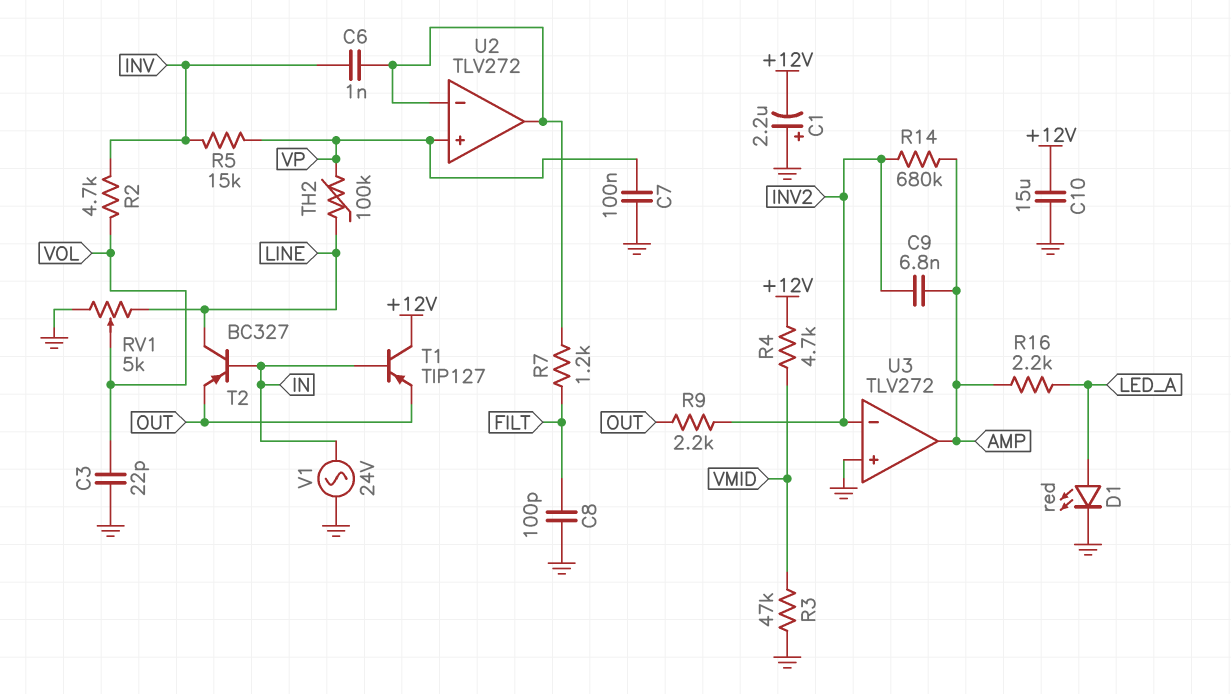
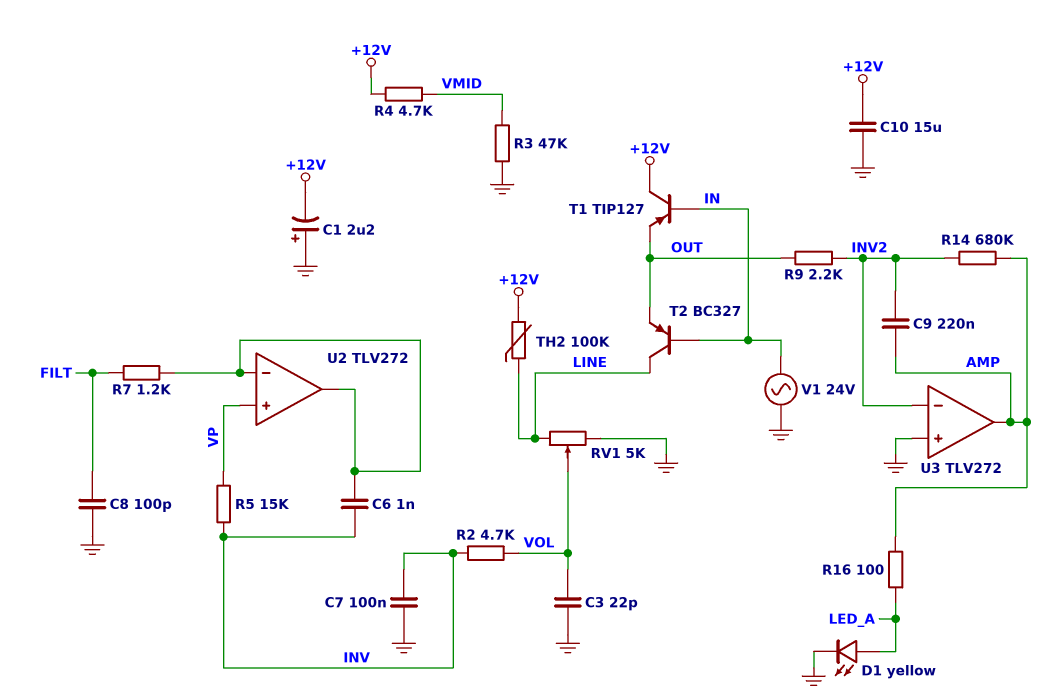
C7: 100nF (GND, VP) -> 100nF (GND, INV)
C9: 6.8nF (AMP, INV2) -> 220nF (AMP, INV2)
D1: LED red (A LED_A, K GND) -> LED yellow (A LED_A, K GND)
R16: 2.2k (AMP, LED_A) -> 100 (AMP, LED_A)
TH2: 100k (LINE, VP) -> 100k (+12V, LINE)

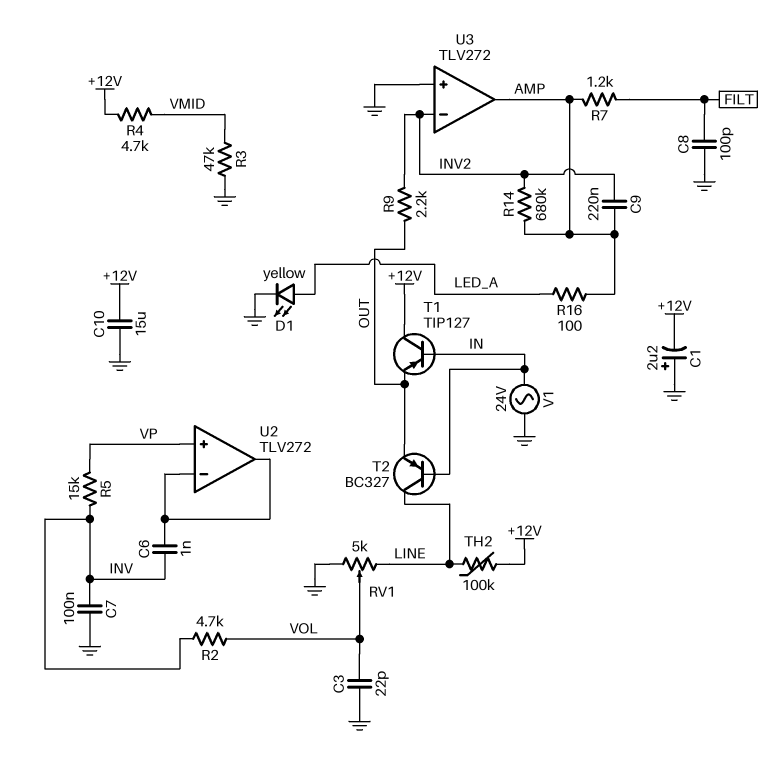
R7: 1.2k (FILT, U2/in-) -> 1.2k (AMP, FILT)

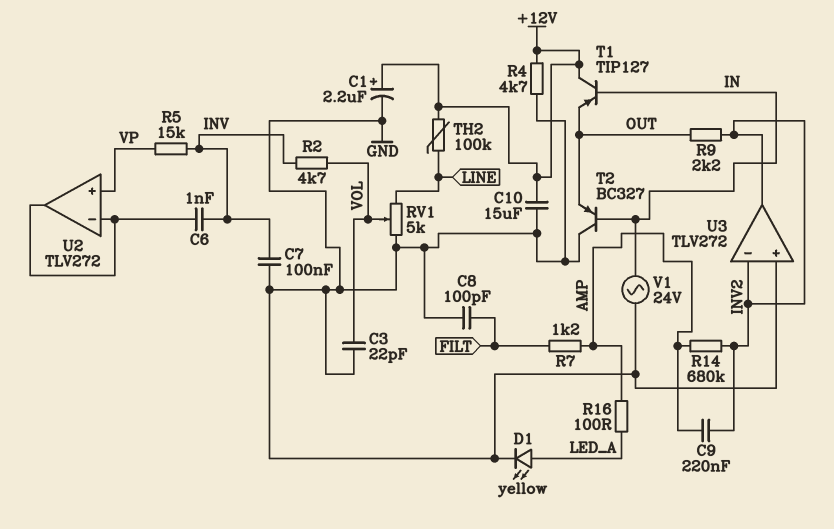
C1: 2.2uF (plus GND, minus +12V) -> 2.2uF (plus +12V, minus GND)
R3: 47k (GND, VMID) -> none
R4: 4.7k (+12V, VMID) -> 4.7k (+12V, GND)
T2: PNP BC327 (B IN, C LINE, E OUT) -> PNP BC327 (B IN, C GND, E OUT)
U3 pin out: AMP -> INV2

